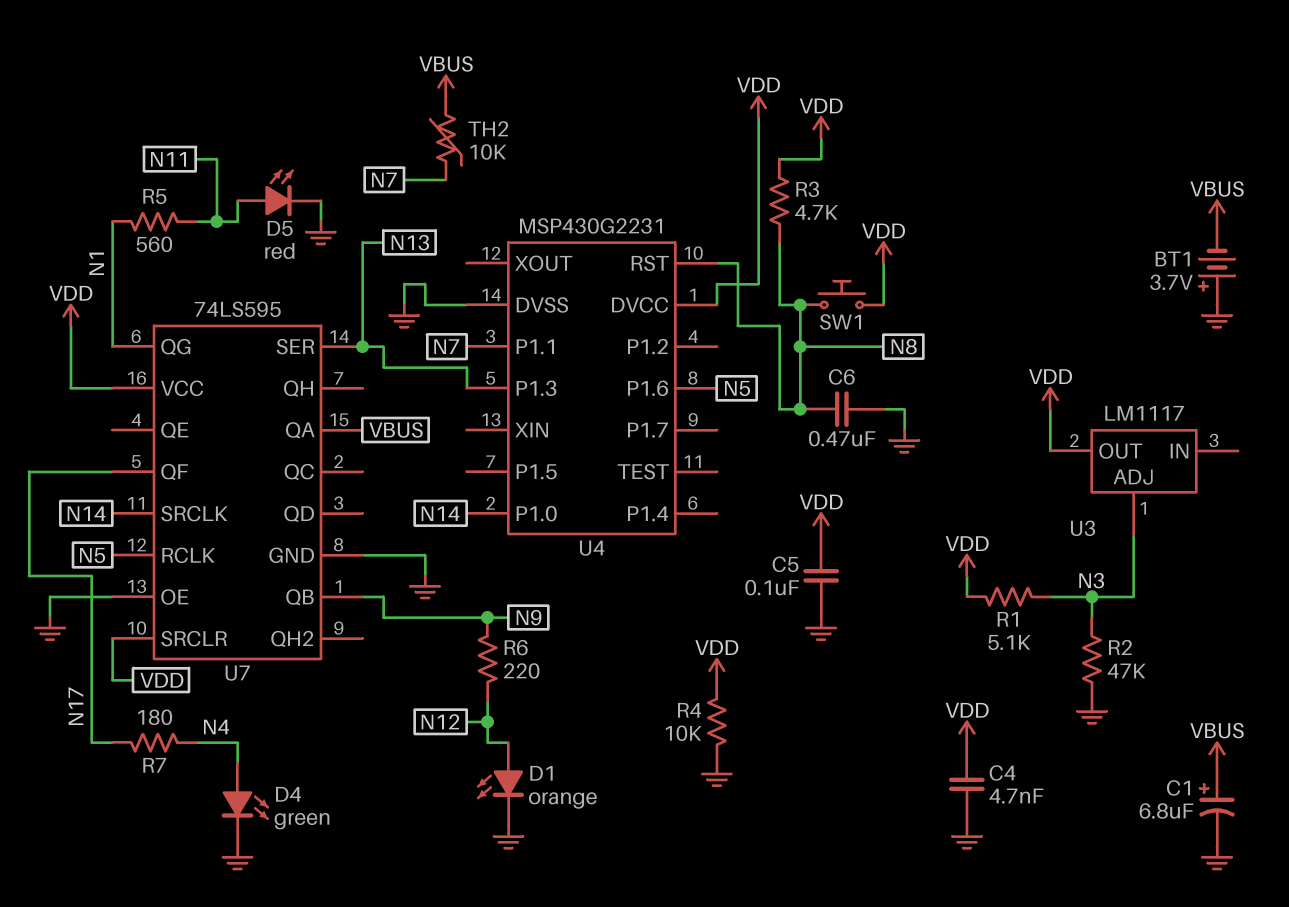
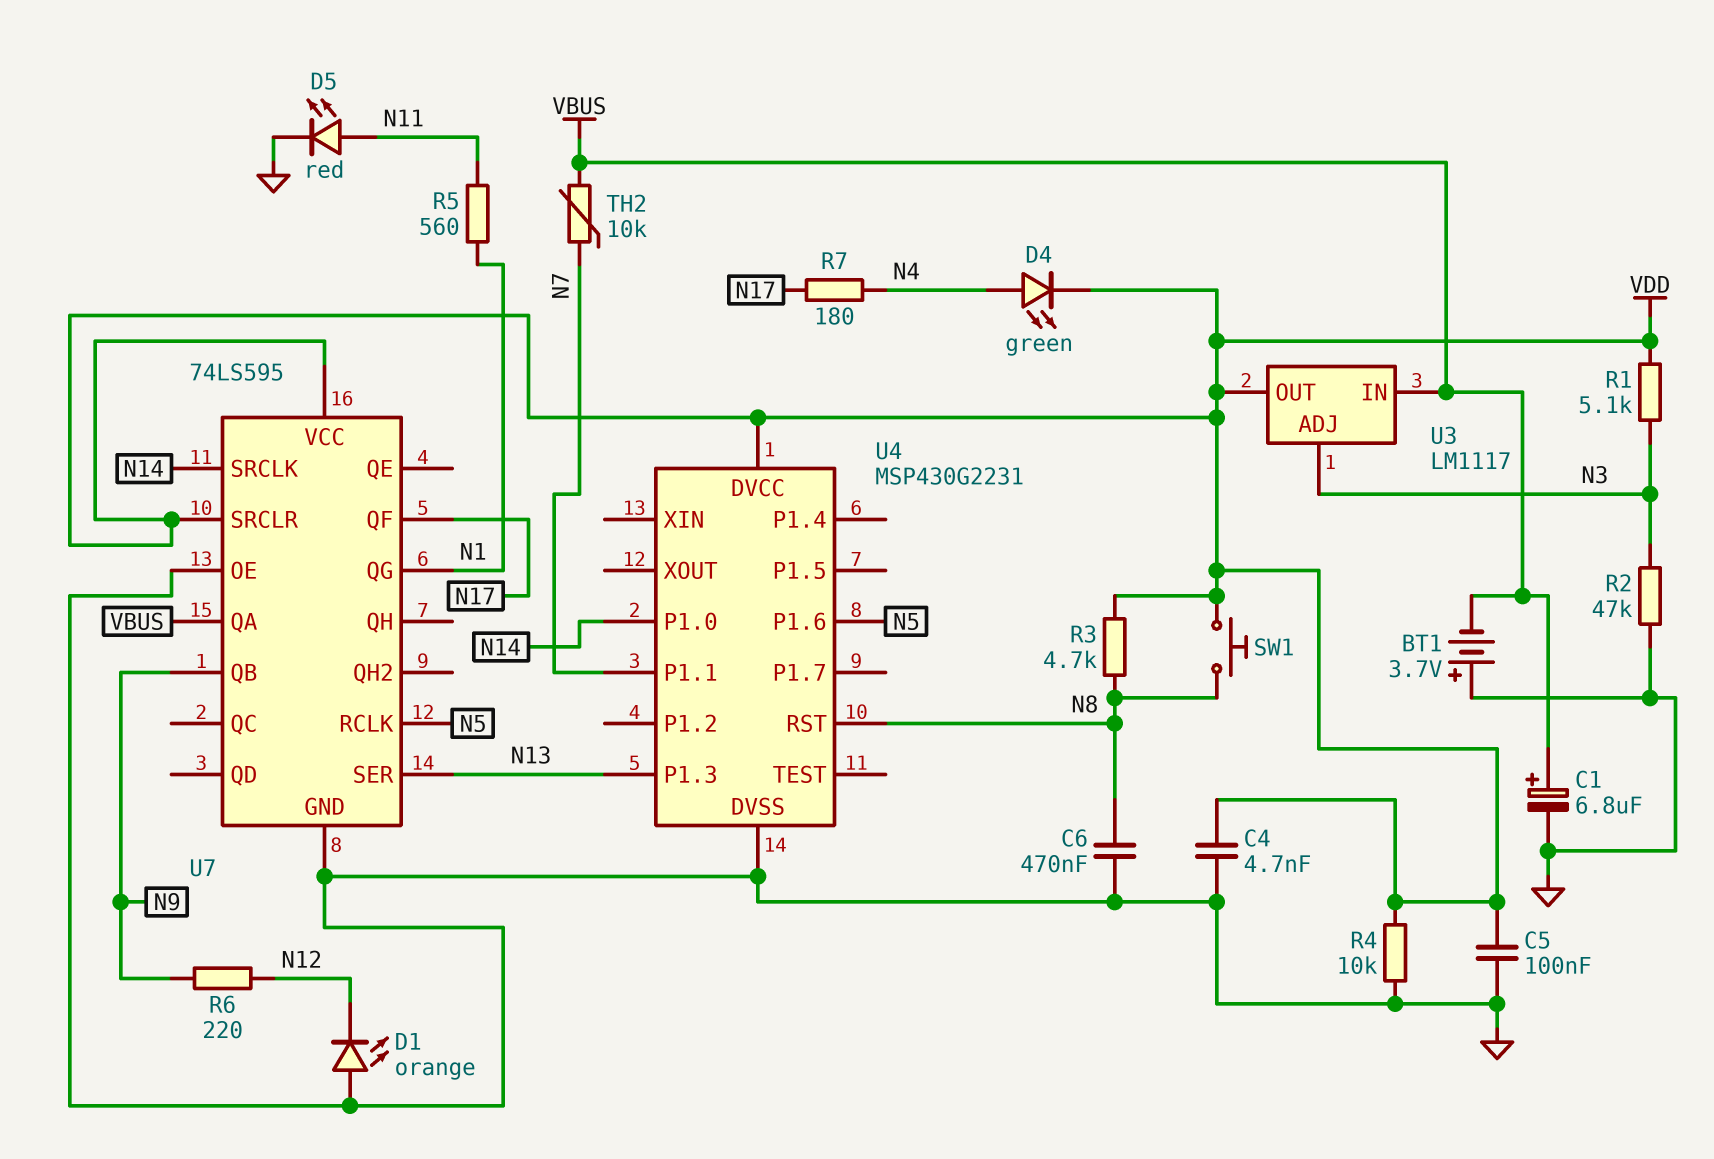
D1: LED orange (A N12, K GND) -> LED orange (A GND, K N12)
D4: LED green (A N4, K GND) -> LED green (A N4, K VDD)
U3 pin IN: none -> VBUS

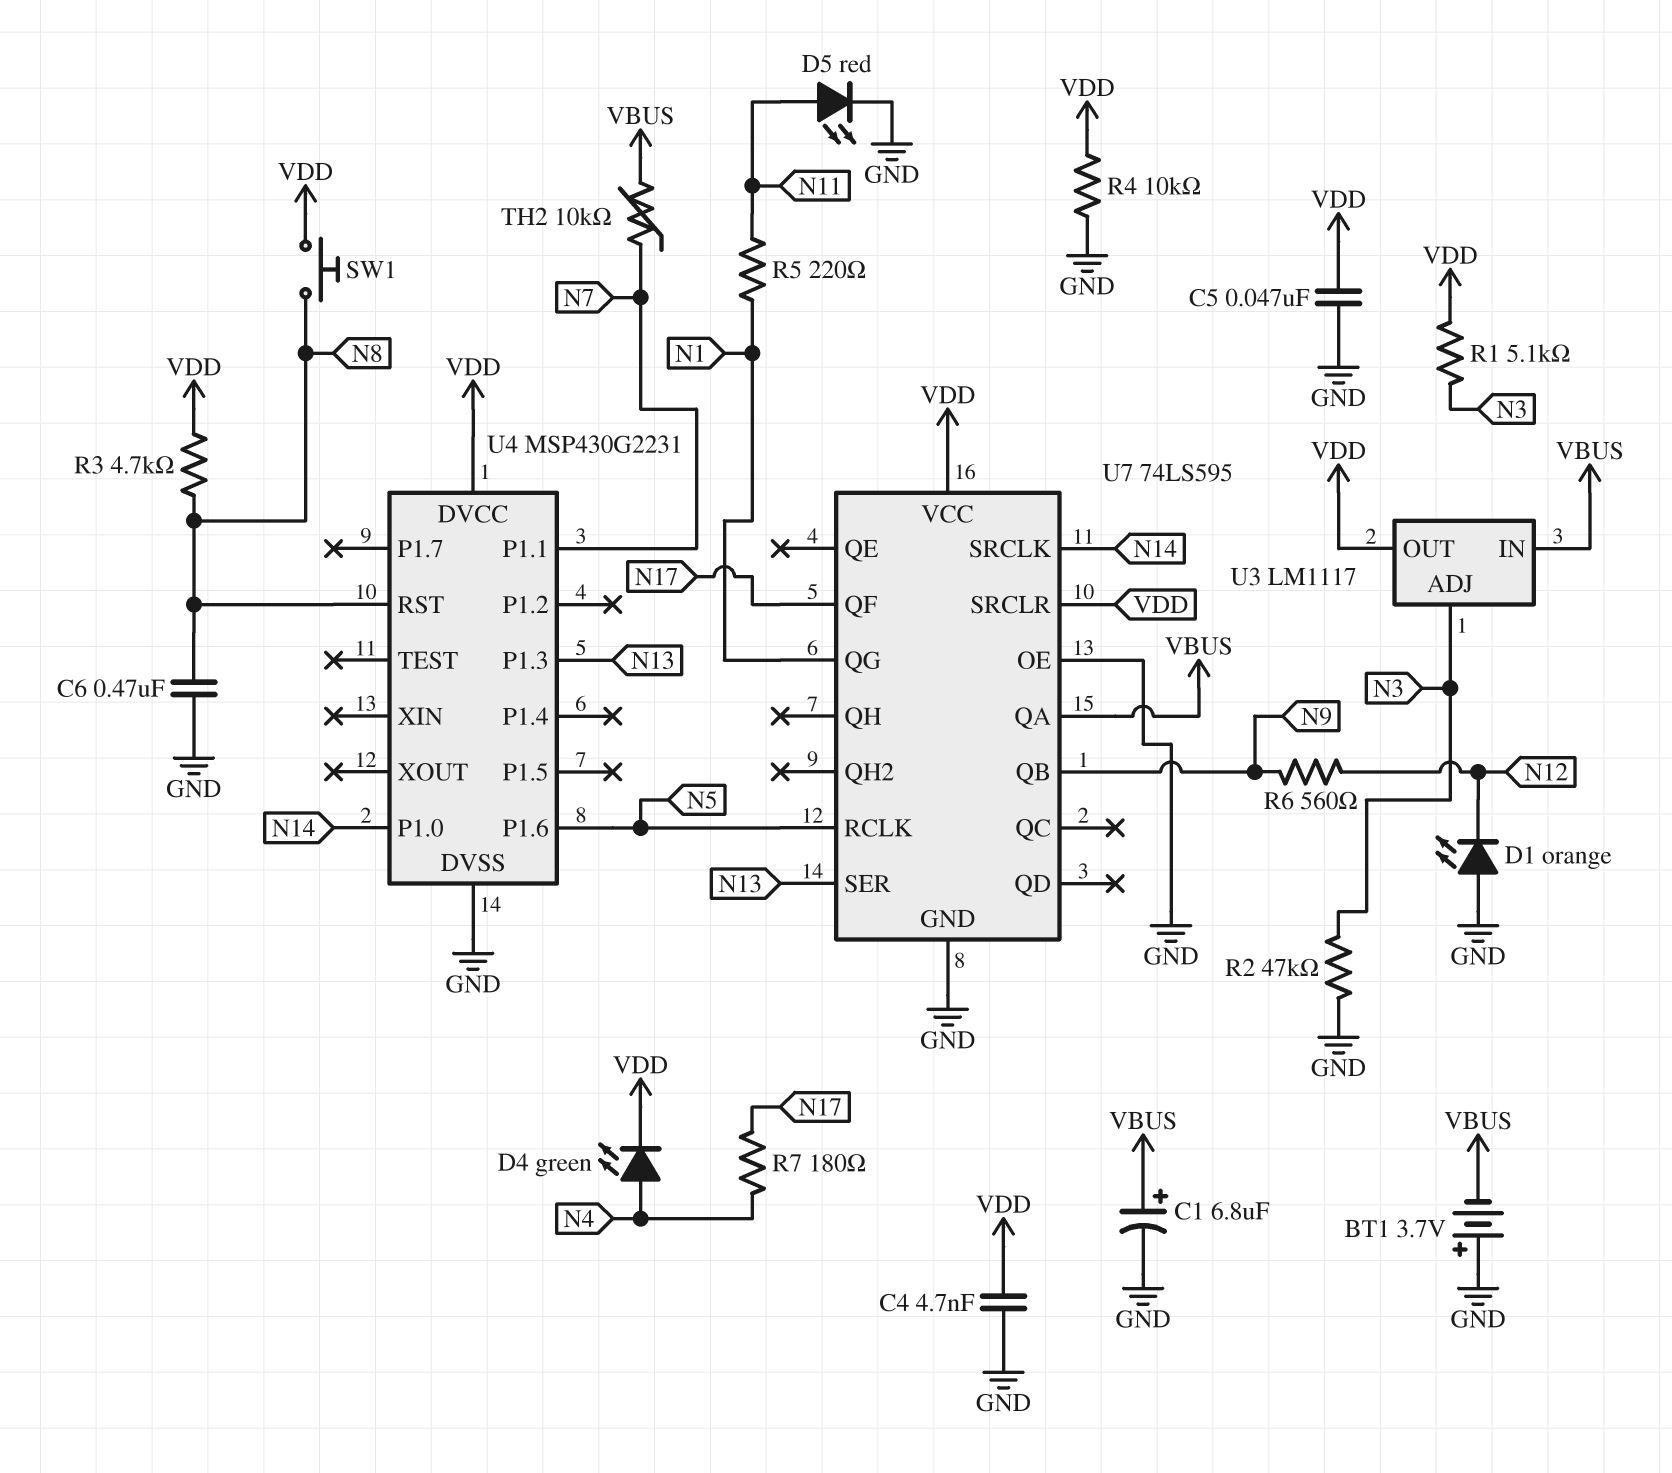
C5: 100nF (GND, VDD) -> 47nF (GND, VDD)
R5: 560 (N1, N11) -> 220 (N1, N11)
R6: 220 (N9, N12) -> 560 (N9, N12)

